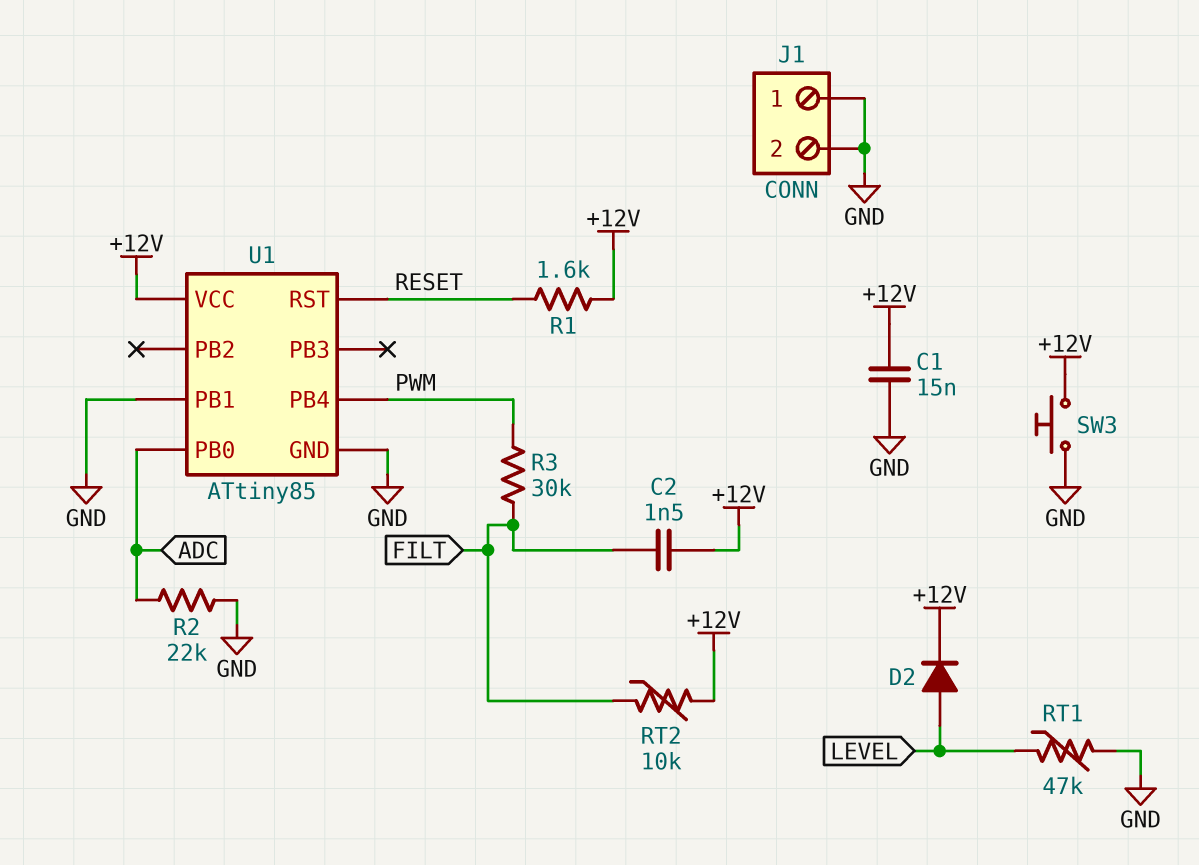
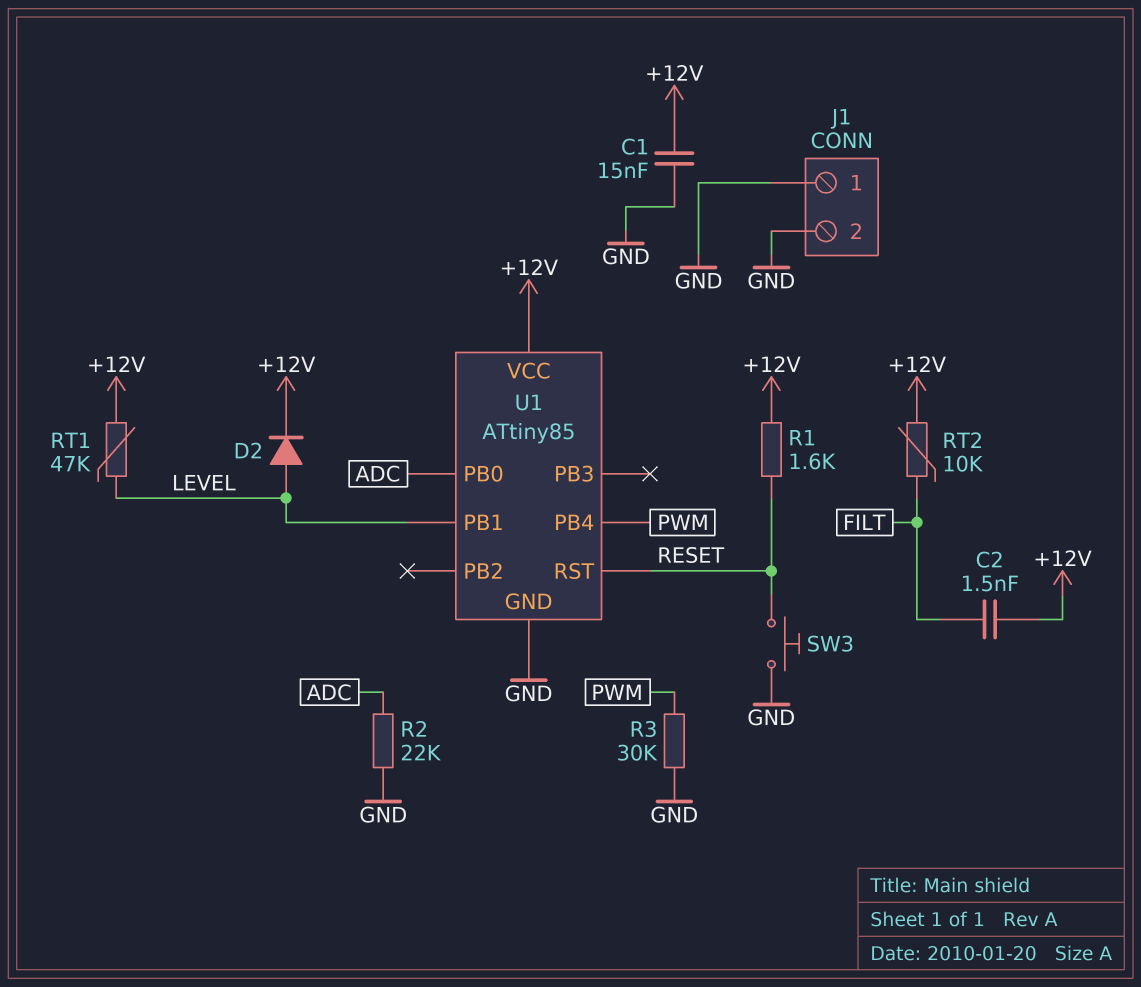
R3: 30k (FILT, PWM) -> 30k (GND, PWM)
RT1: 47k (GND, LEVEL) -> 47k (+12V, LEVEL)
SW3: button (+12V, GND) -> button (GND, RESET)
U1 pin PB1: GND -> LEVEL

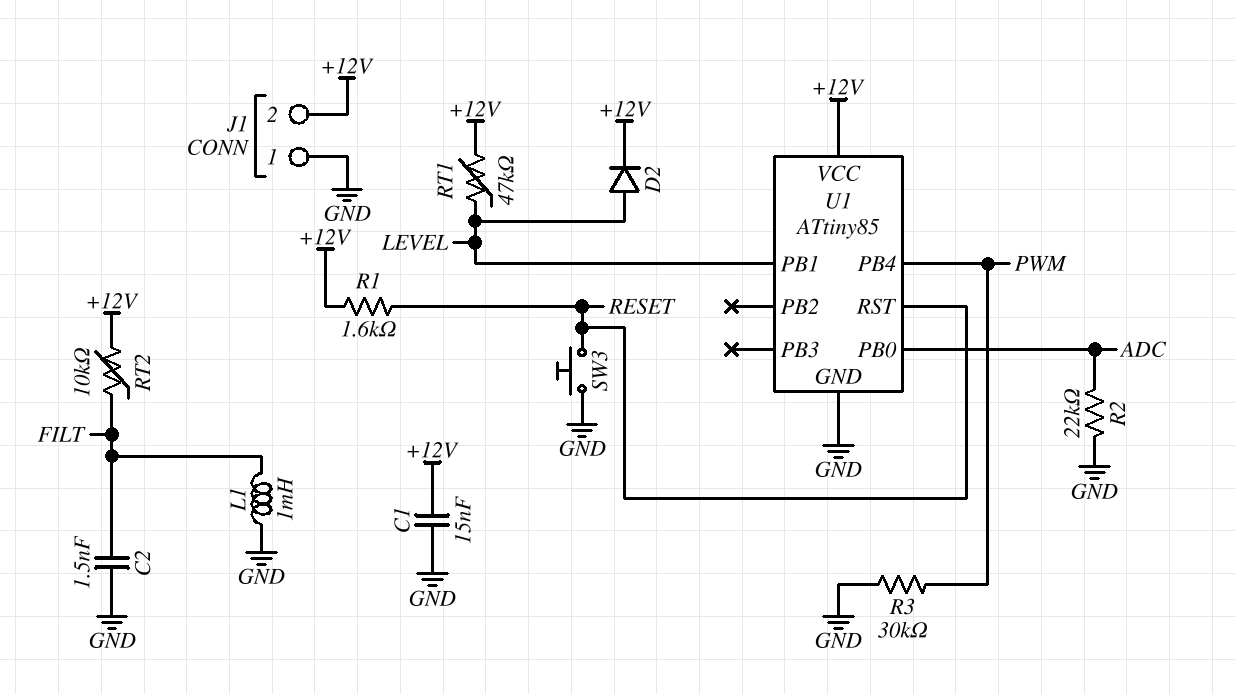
C2: 1.5nF (+12V, FILT) -> 1.5nF (FILT, GND)
J1 pin 2: GND -> +12V
L1: none -> 1mH (FILT, GND)

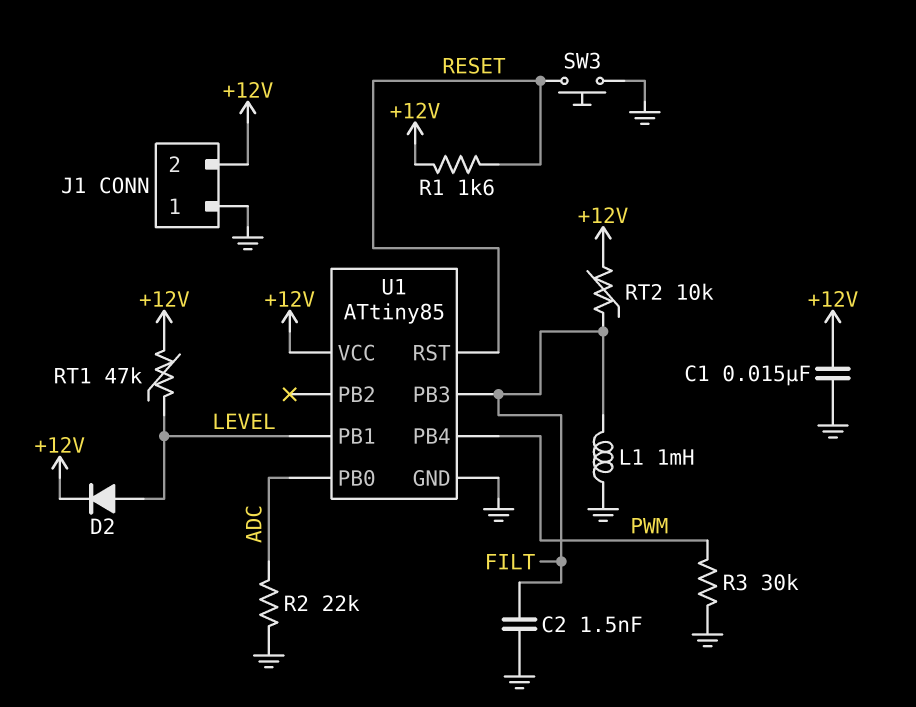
U1 pin PB3: none -> FILT

